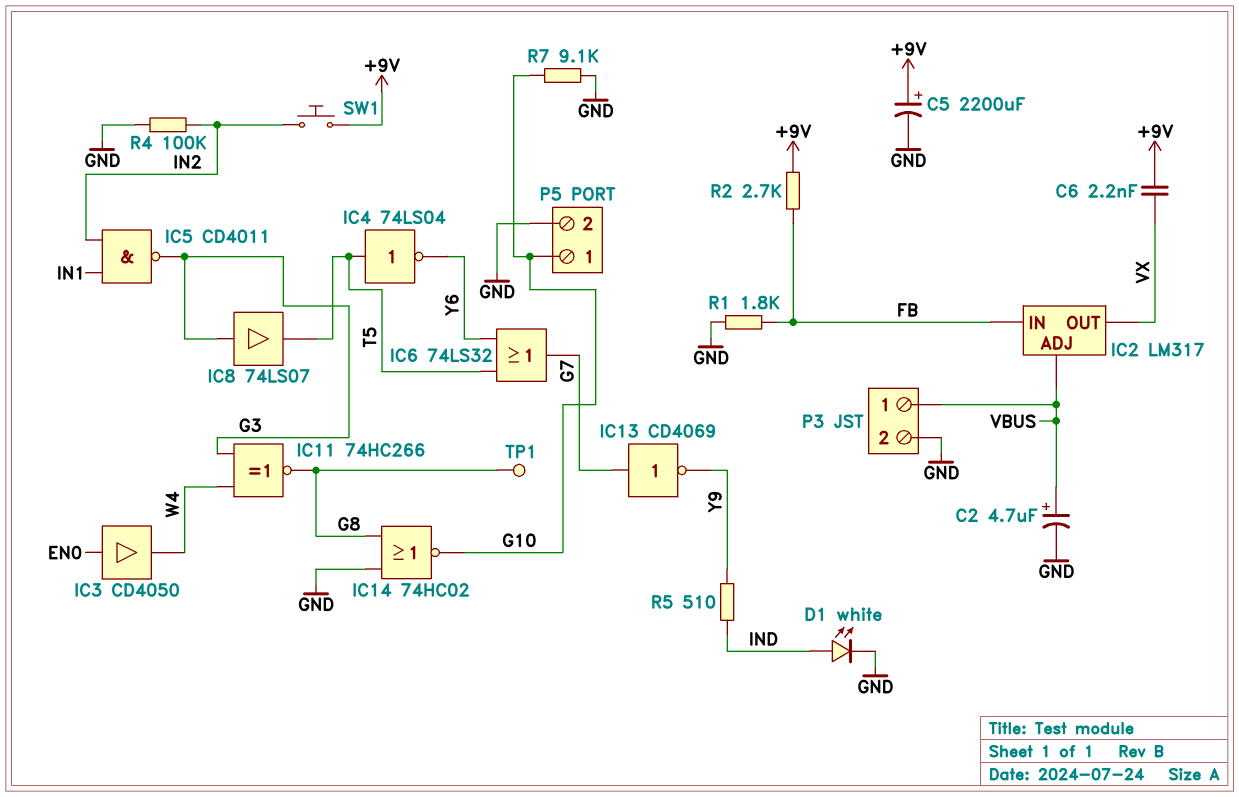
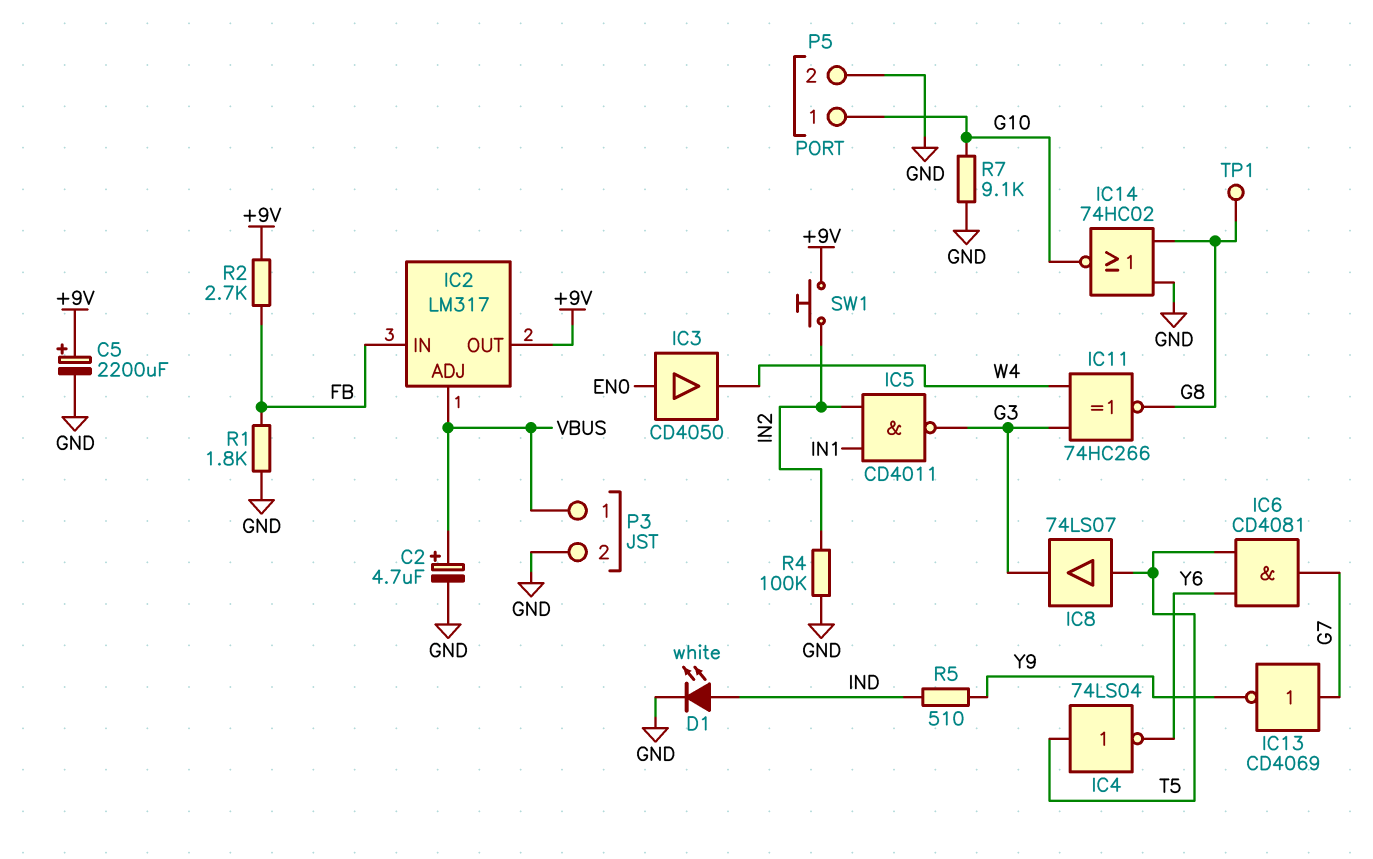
C6: 2.2nF (+9V, VX) -> none
IC2 pin OUT: VX -> +9V
IC6: OR 74LS32 (in T5, in Y6, out G7) -> AND CD4081 (in T5, in Y6, out G7)
IC8: buffer 74LS07 (in G3, out T5) -> buffer 74LS07 (in T5, out G3)

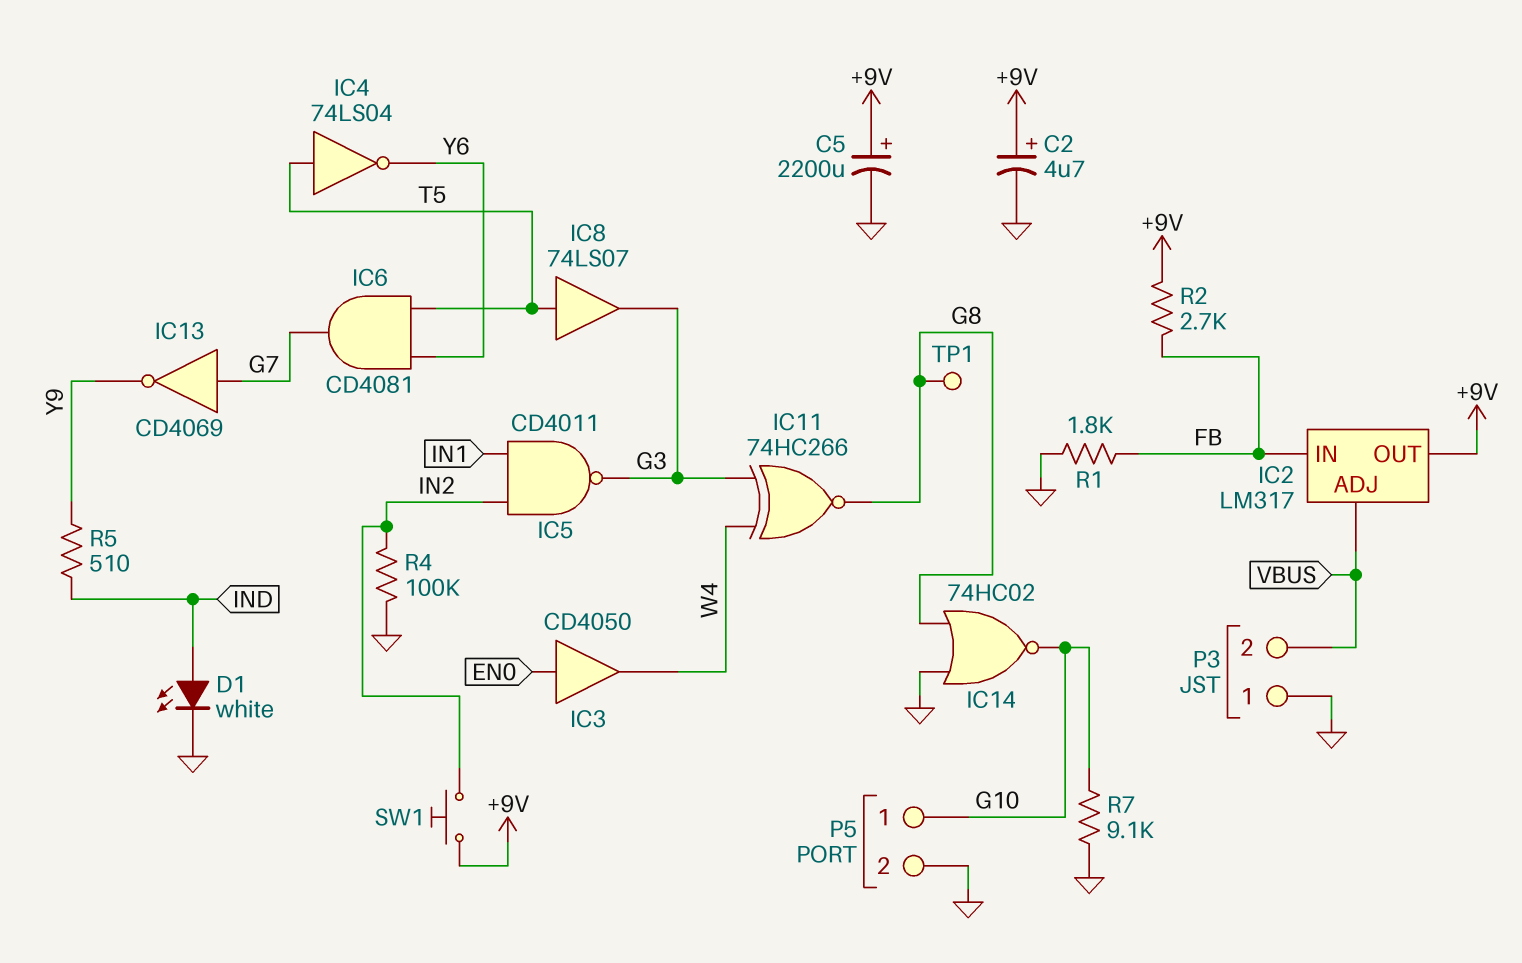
C2: 4.7uF (plus VBUS, minus GND) -> 4.7uF (plus +9V, minus GND)
P3 pin 1: VBUS -> GND
P3 pin 2: GND -> VBUS

